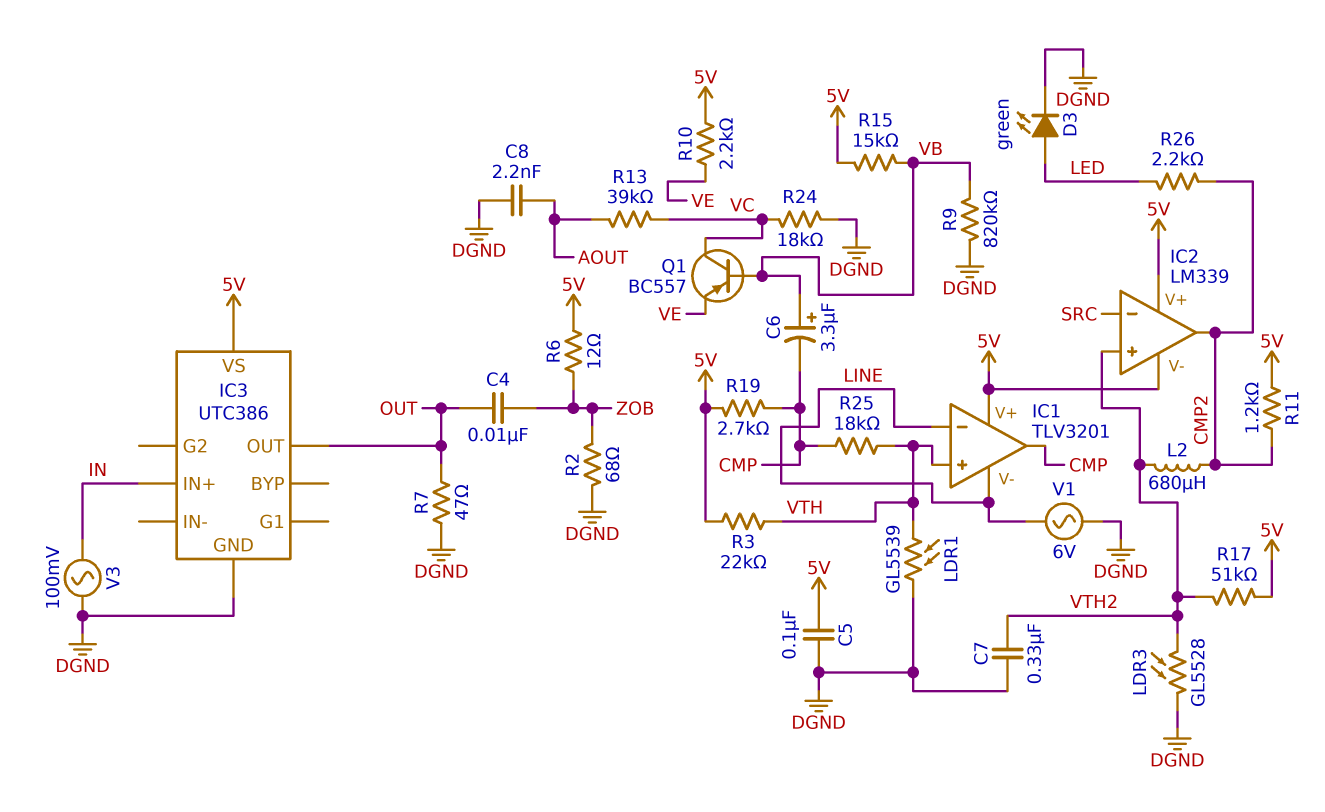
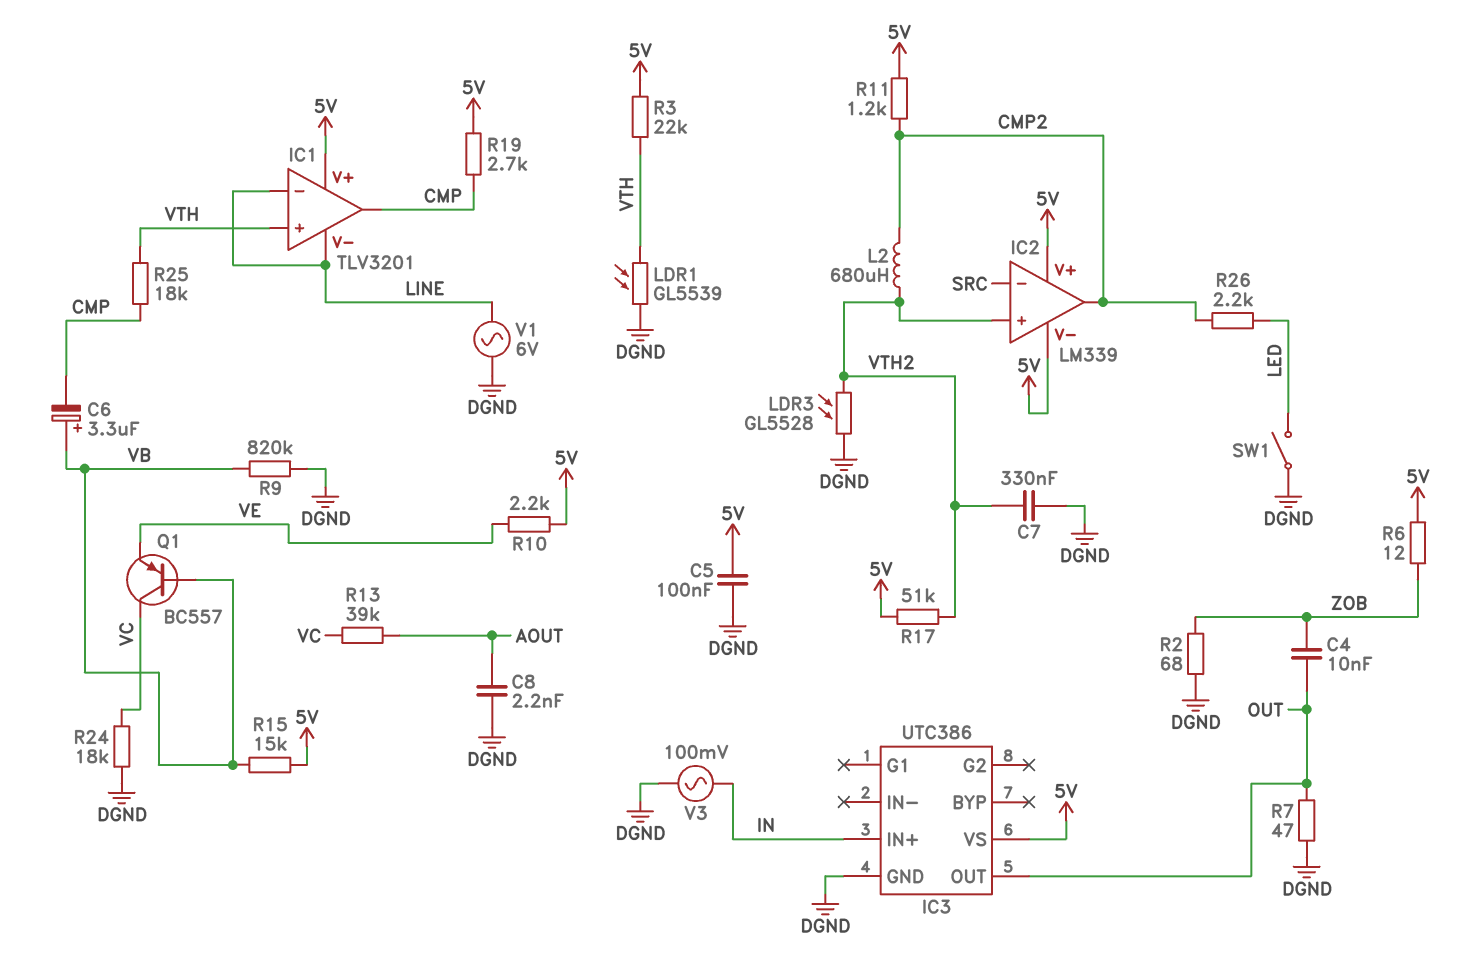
D3: LED green (A LED, K DGND) -> none
SW1: none -> switch (DGND, LED)

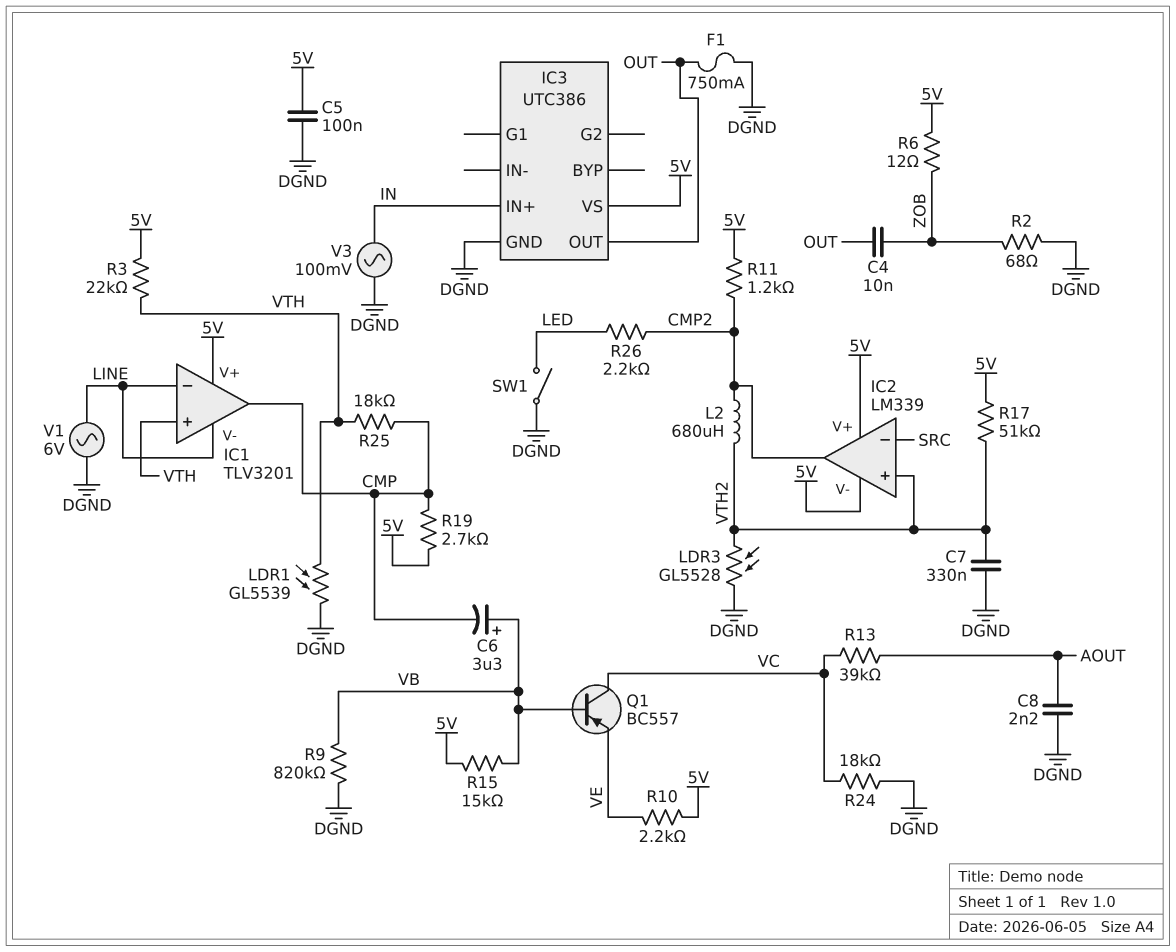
F1: none -> 750mA (DGND, OUT)
R7: 47 (DGND, OUT) -> none

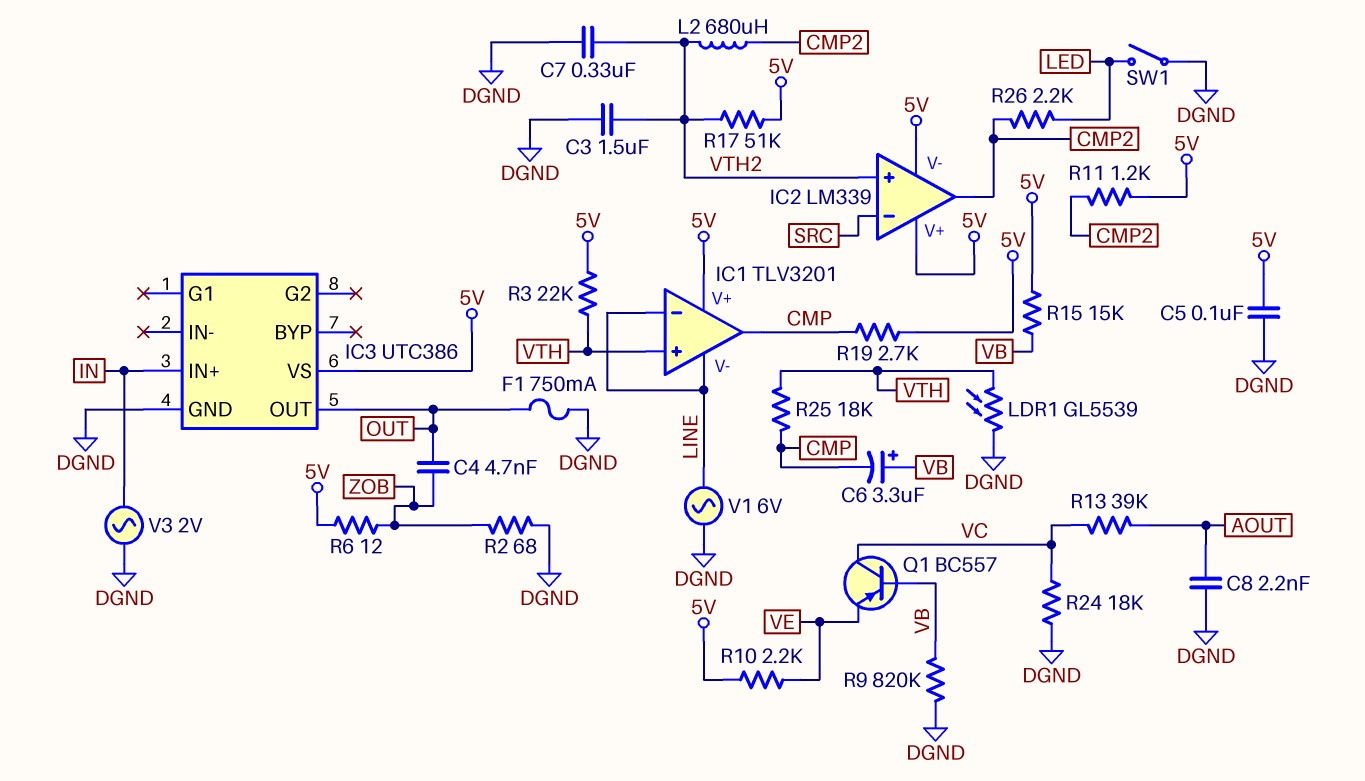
C3: none -> 1.5uF (DGND, VTH2)
C4: 10nF (OUT, ZOB) -> 4.7nF (OUT, ZOB)
LDR3: GL5528 (DGND, VTH2) -> none
V3: AC 100mV (DGND, IN) -> AC 2V (DGND, IN)

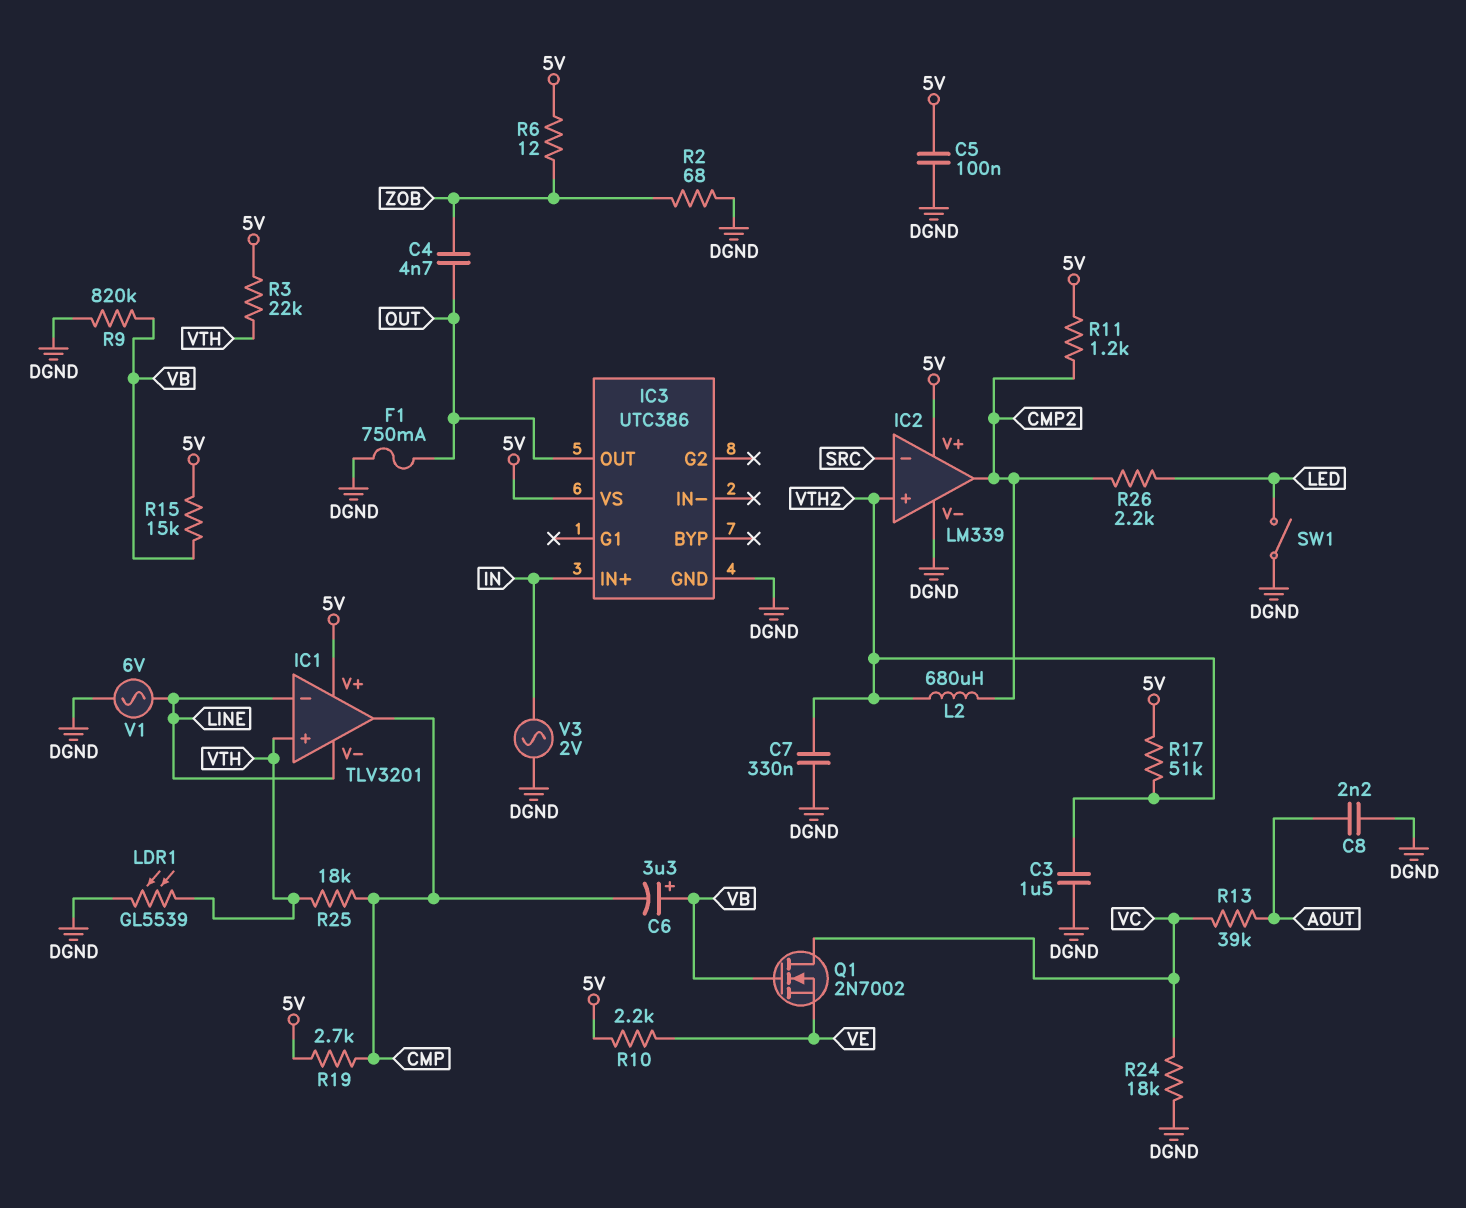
IC2 pin V-: 5V -> DGND
Q1: PNP BC557 (B VB, C VC, E VE) -> NMOS 2N7002 (G VB, D VC, S VE)

